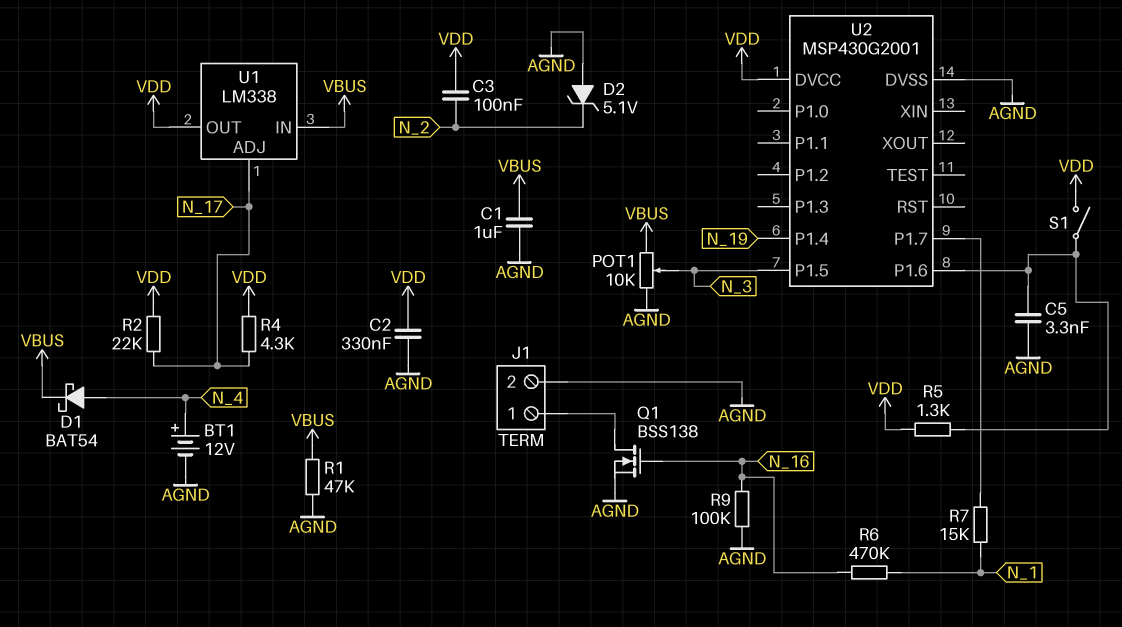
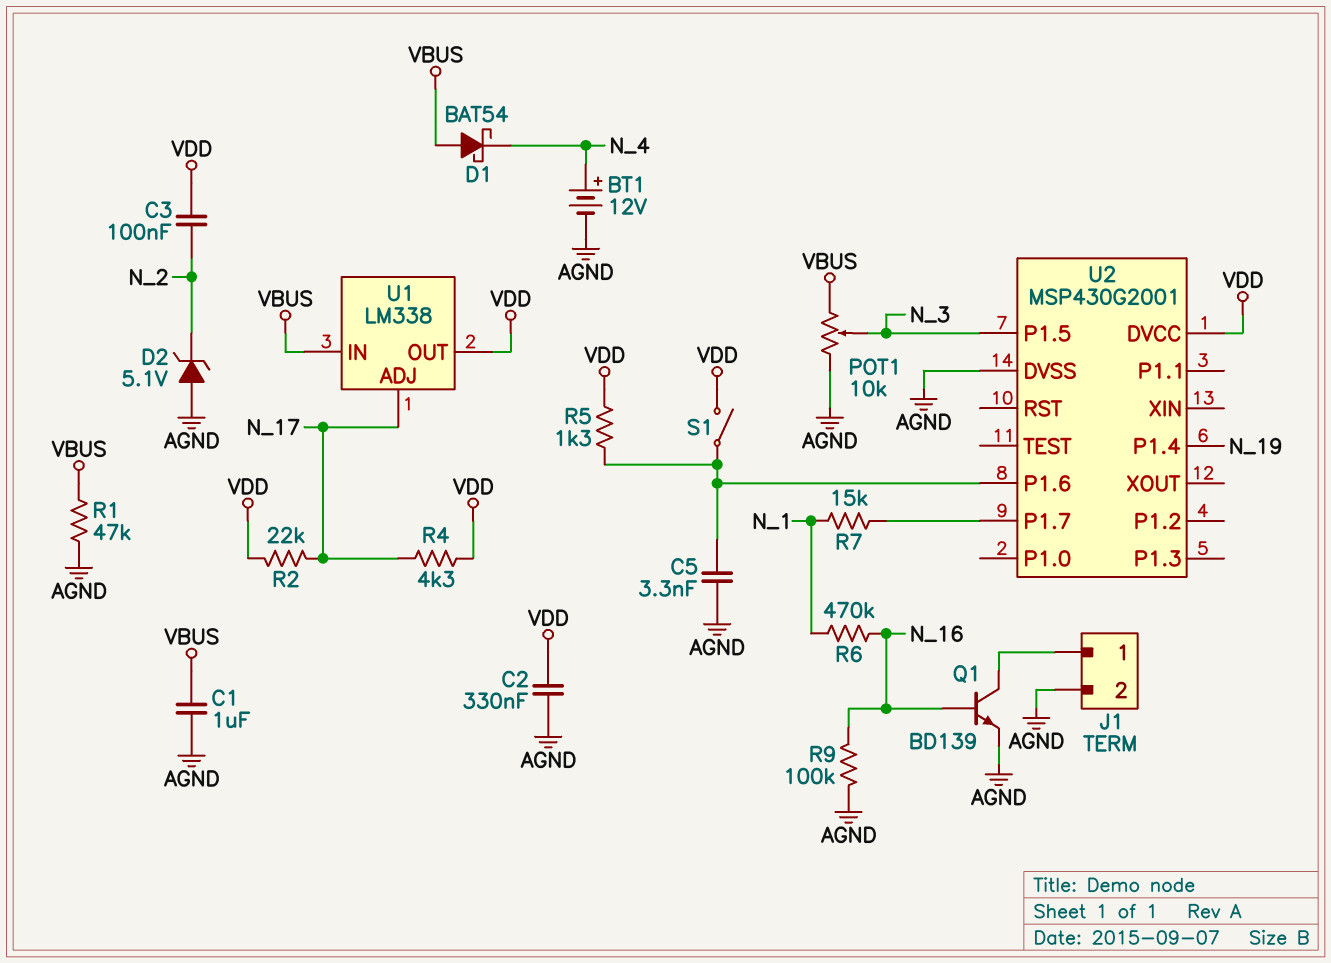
D1: schottky BAT54 (A N_4, K VBUS) -> schottky BAT54 (A VBUS, K N_4)
Q1: NMOS BSS138 (G N_16, D J1/1, S AGND) -> NPN BD139 (B N_16, C J1/1, E AGND)

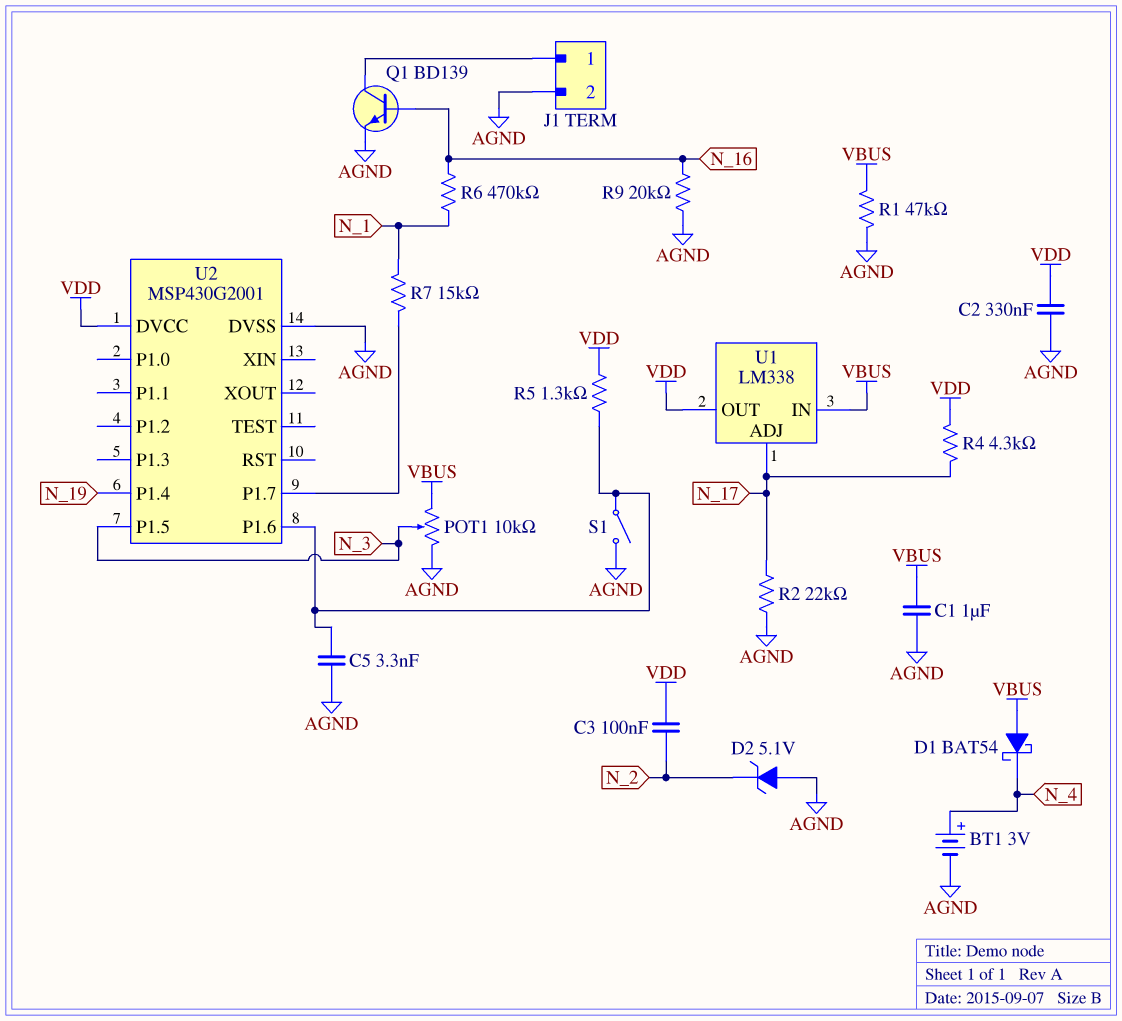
BT1: 12V (plus N_4, minus AGND) -> 3V (plus N_4, minus AGND)
R2: 22k (N_17, VDD) -> 22k (AGND, N_17)
R9: 100k (AGND, N_16) -> 20k (AGND, N_16)
S1: switch (U2/P1.6, VDD) -> switch (AGND, U2/P1.6)

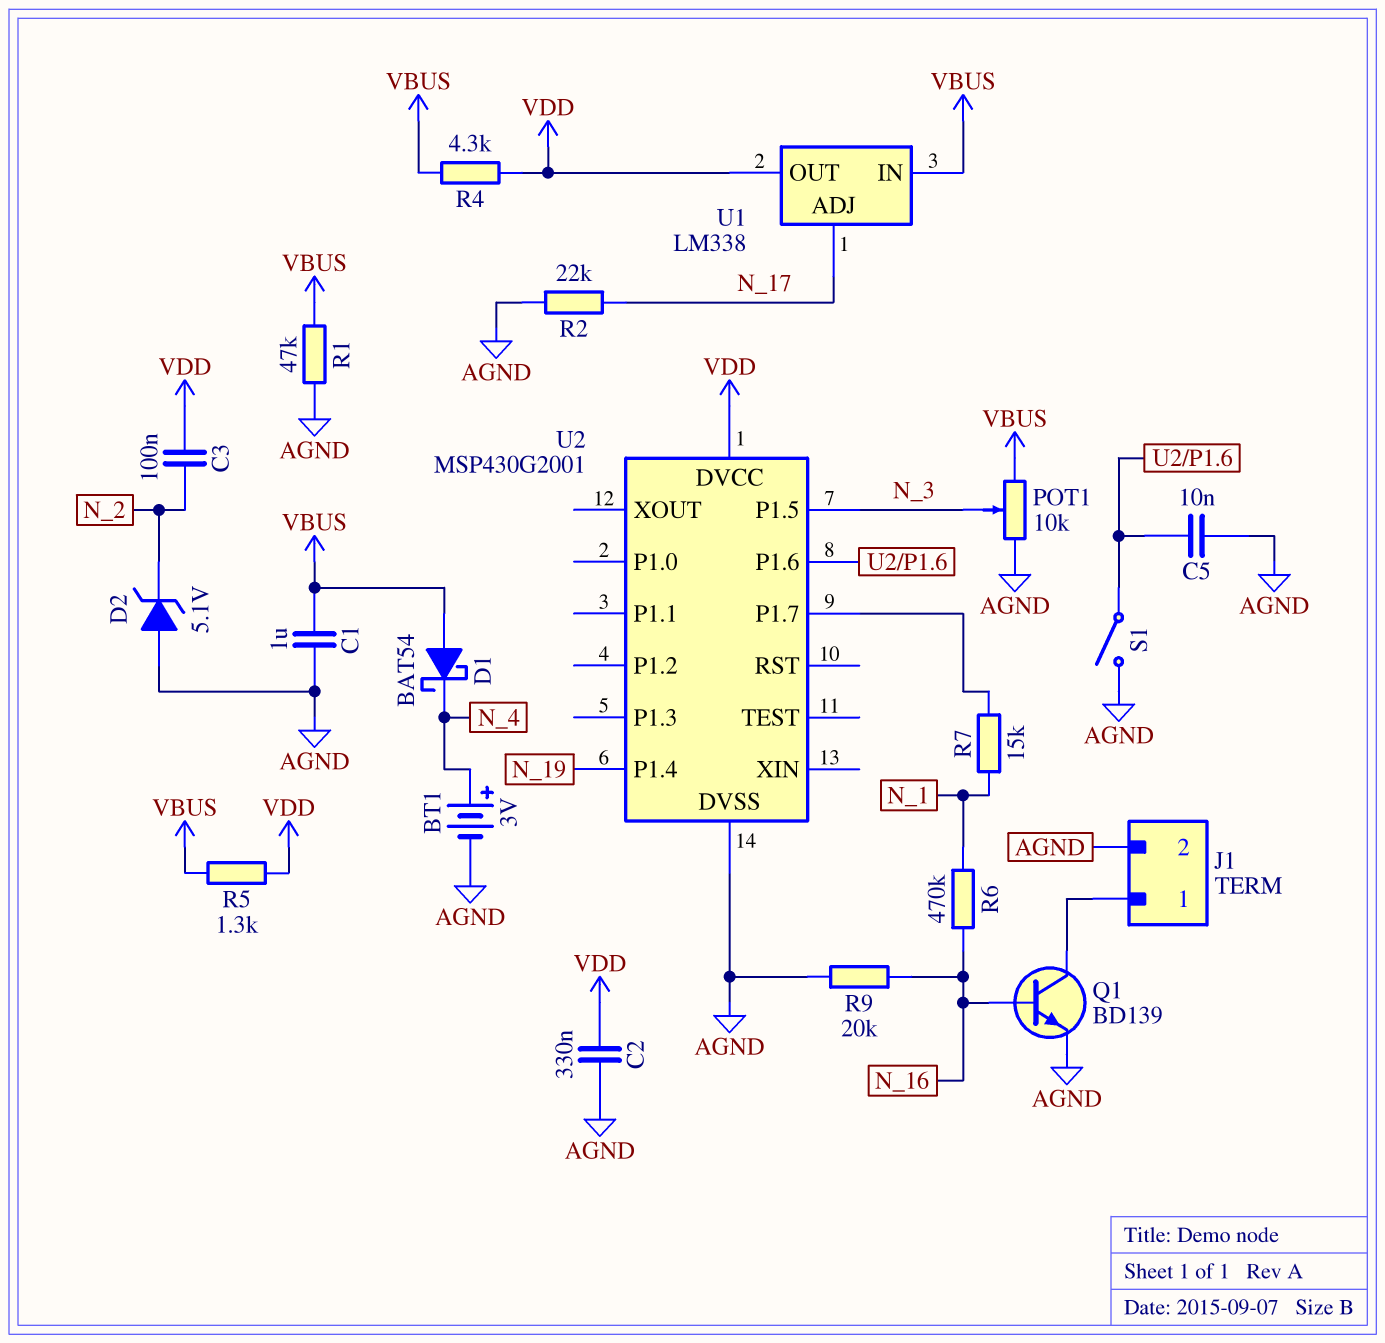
C5: 3.3nF (AGND, U2/P1.6) -> 10nF (AGND, U2/P1.6)
R4: 4.3k (N_17, VDD) -> 4.3k (VBUS, VDD)
R5: 1.3k (U2/P1.6, VDD) -> 1.3k (VBUS, VDD)

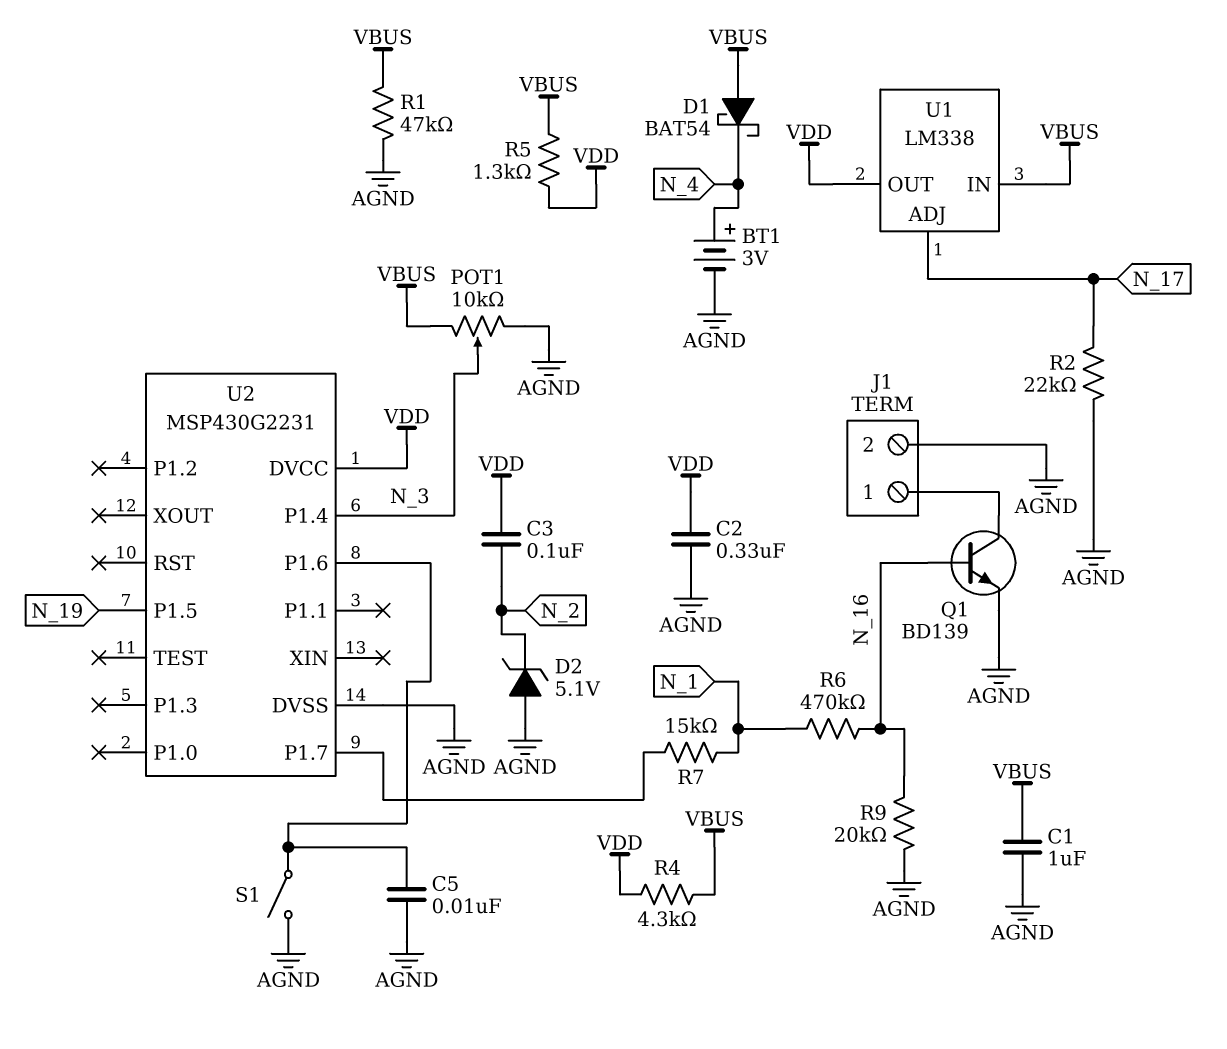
U2: MSP430G2001 -> MSP430G2231
U2 pin P1.4: N_19 -> N_3
U2 pin P1.5: N_3 -> N_19

